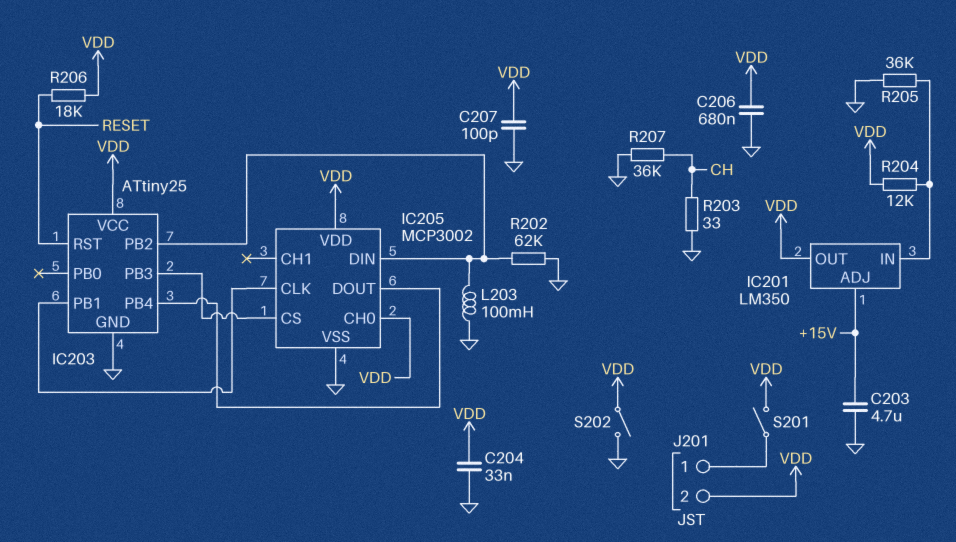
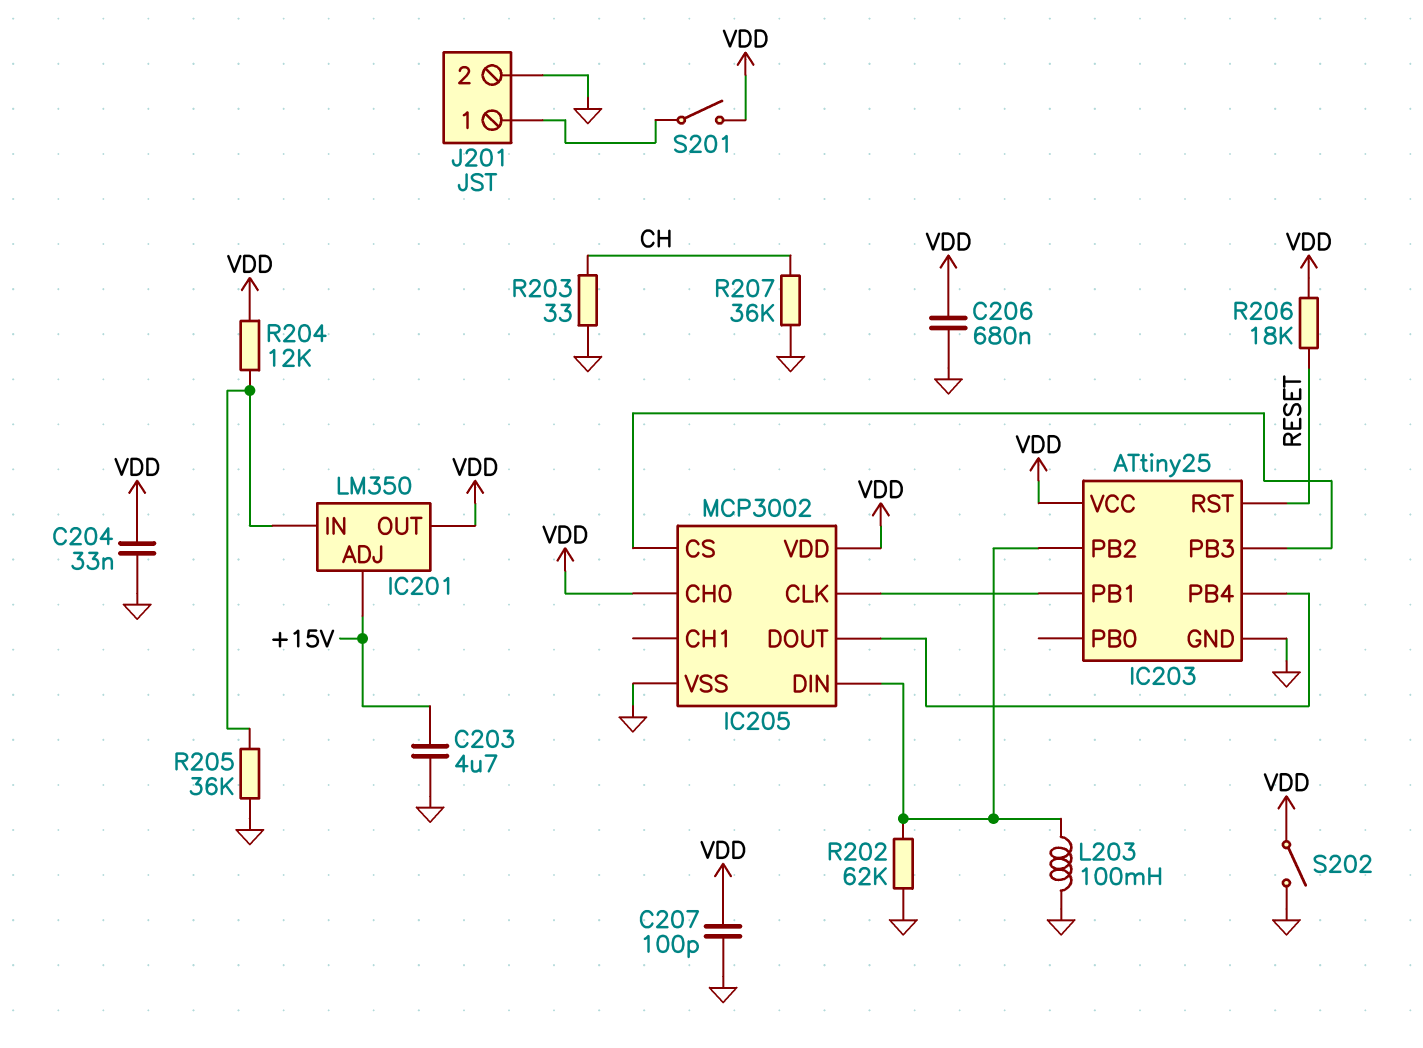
J201 pin 2: VDD -> GND

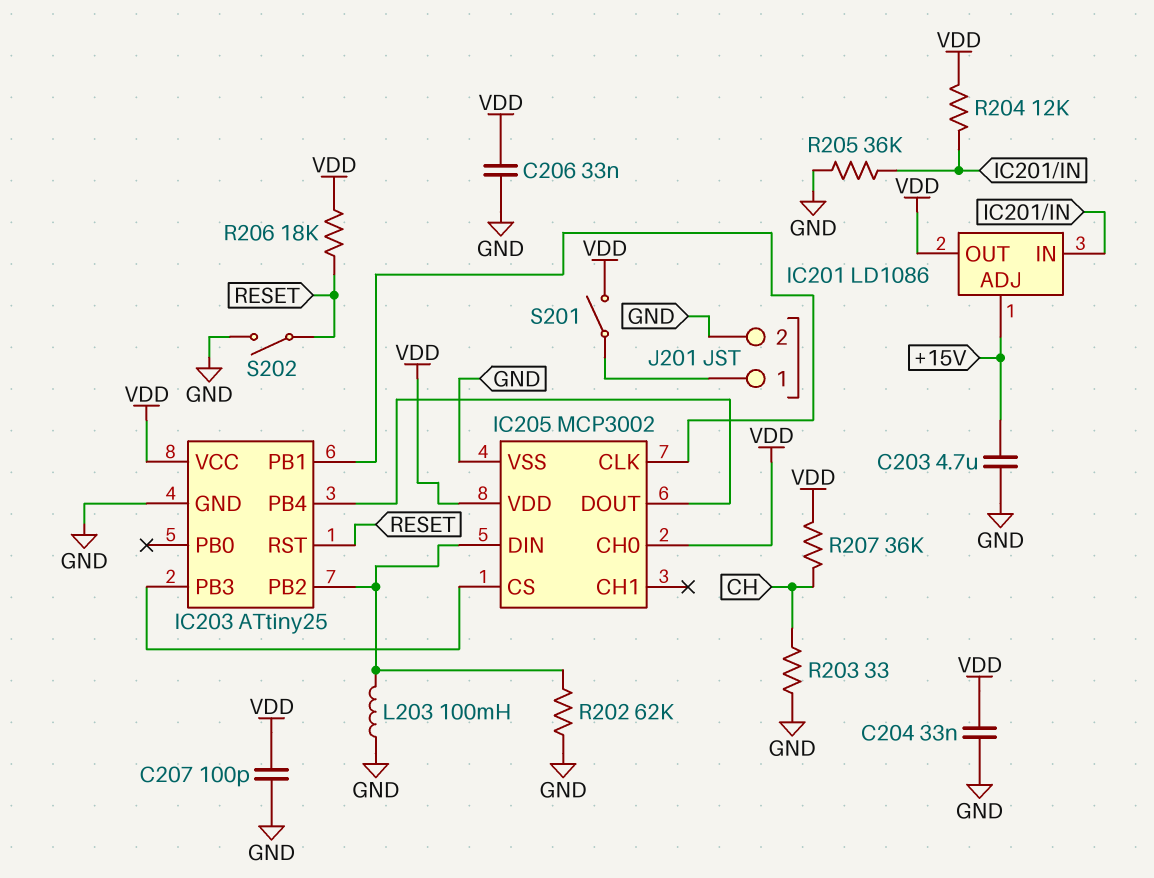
C206: 680nF (GND, VDD) -> 33nF (GND, VDD)
IC201: LM350 -> LD1086
R207: 36k (CH, GND) -> 36k (CH, VDD)
S202: switch (GND, VDD) -> switch (GND, RESET)

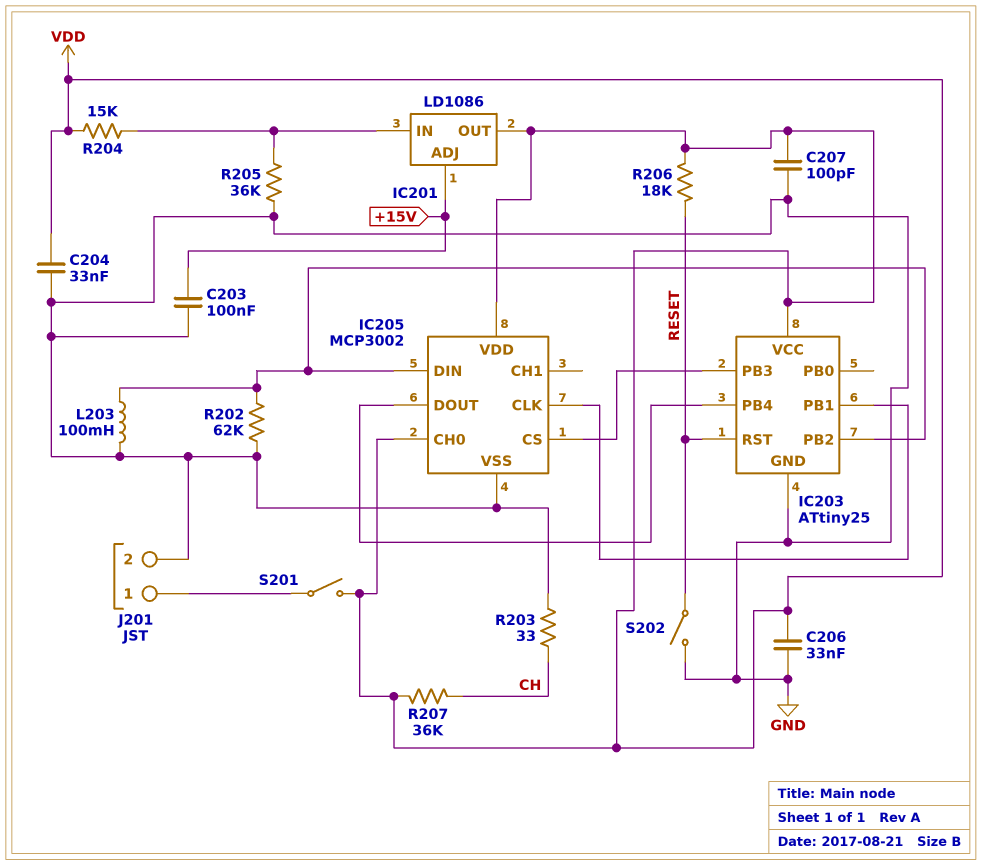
C203: 4.7uF (+15V, GND) -> 100nF (+15V, GND)
R204: 12k (IC201/IN, VDD) -> 15k (IC201/IN, VDD)

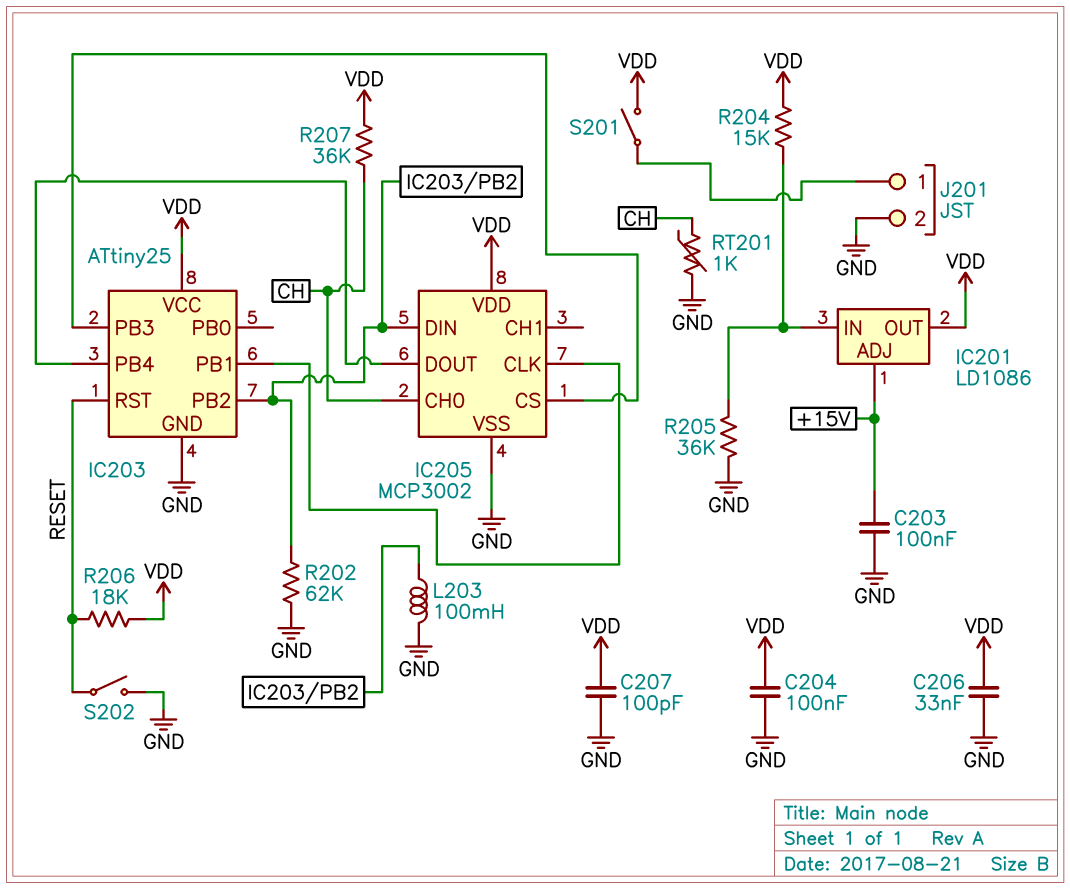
C204: 33nF (GND, VDD) -> 100nF (GND, VDD)
IC205 pin CH0: VDD -> CH
R203: 33 (CH, GND) -> none
RT201: none -> 1k (CH, GND)

